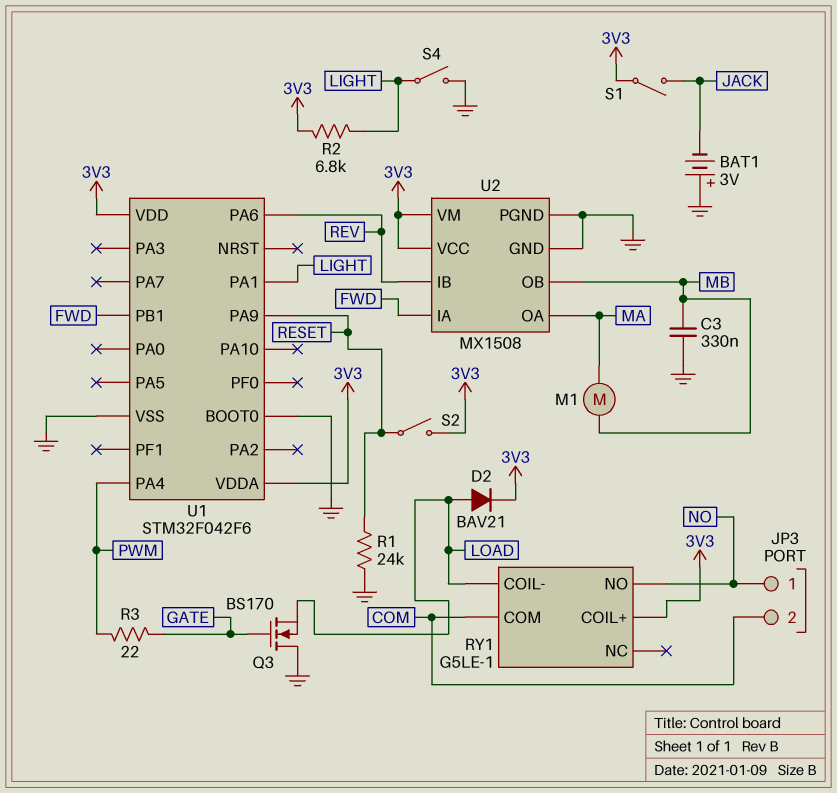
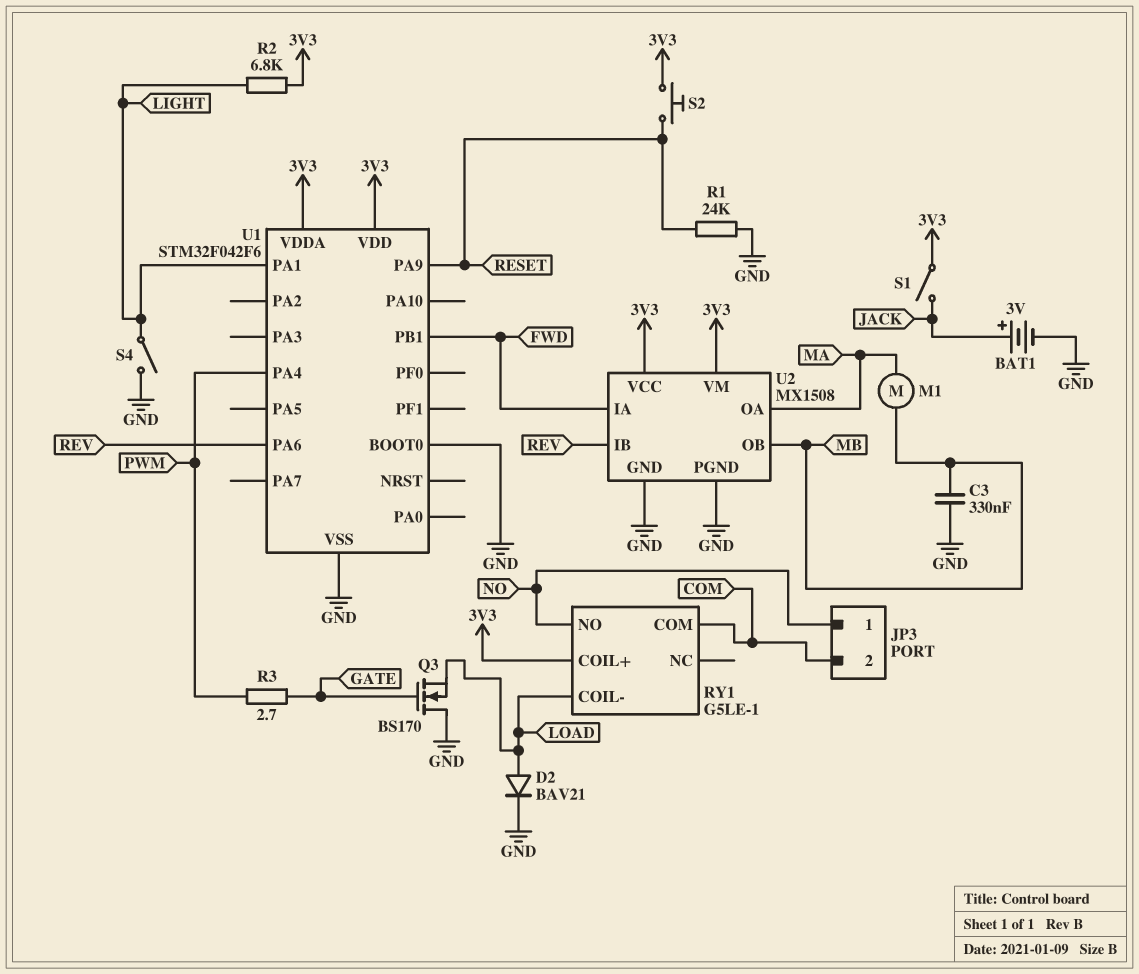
BAT1: 3V (plus GND, minus JACK) -> 3V (plus JACK, minus GND)
D2: diode BAV21 (A LOAD, K 3V3) -> diode BAV21 (A LOAD, K GND)
R3: 22 (GATE, PWM) -> 2.7 (GATE, PWM)
S2: switch (3V3, RESET) -> button (3V3, RESET)

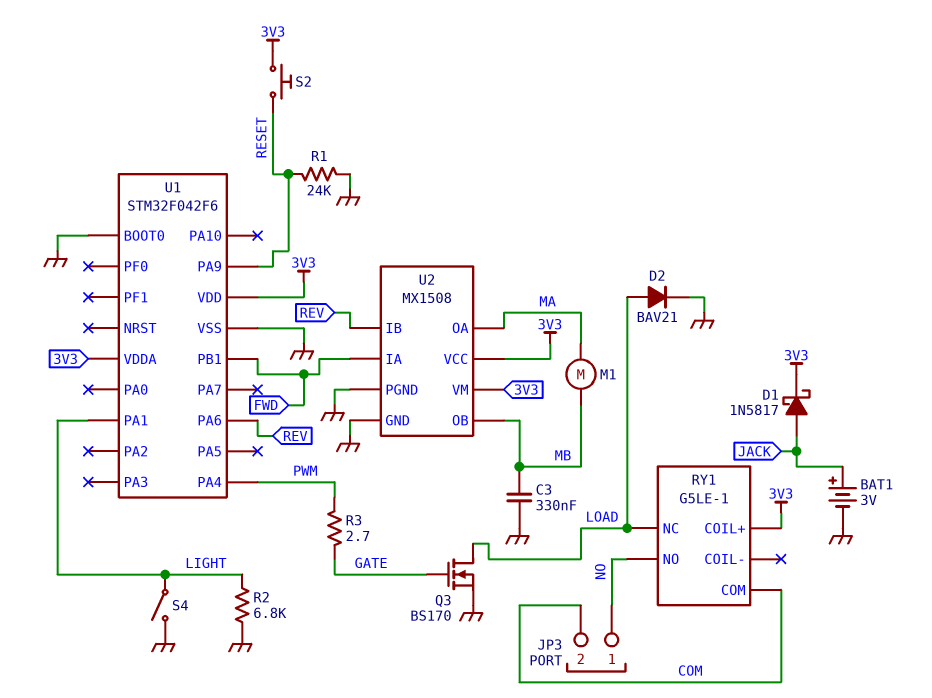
D1: none -> schottky 1N5817 (A JACK, K 3V3)
Q3: NMOS BS170 (G GATE, D GND, S LOAD) -> NMOS BS170 (G GATE, D LOAD, S GND)
R2: 6.8k (3V3, LIGHT) -> 6.8k (GND, LIGHT)
RY1 pin COIL-: LOAD -> none
RY1 pin NC: none -> LOAD
S1: switch (3V3, JACK) -> none

